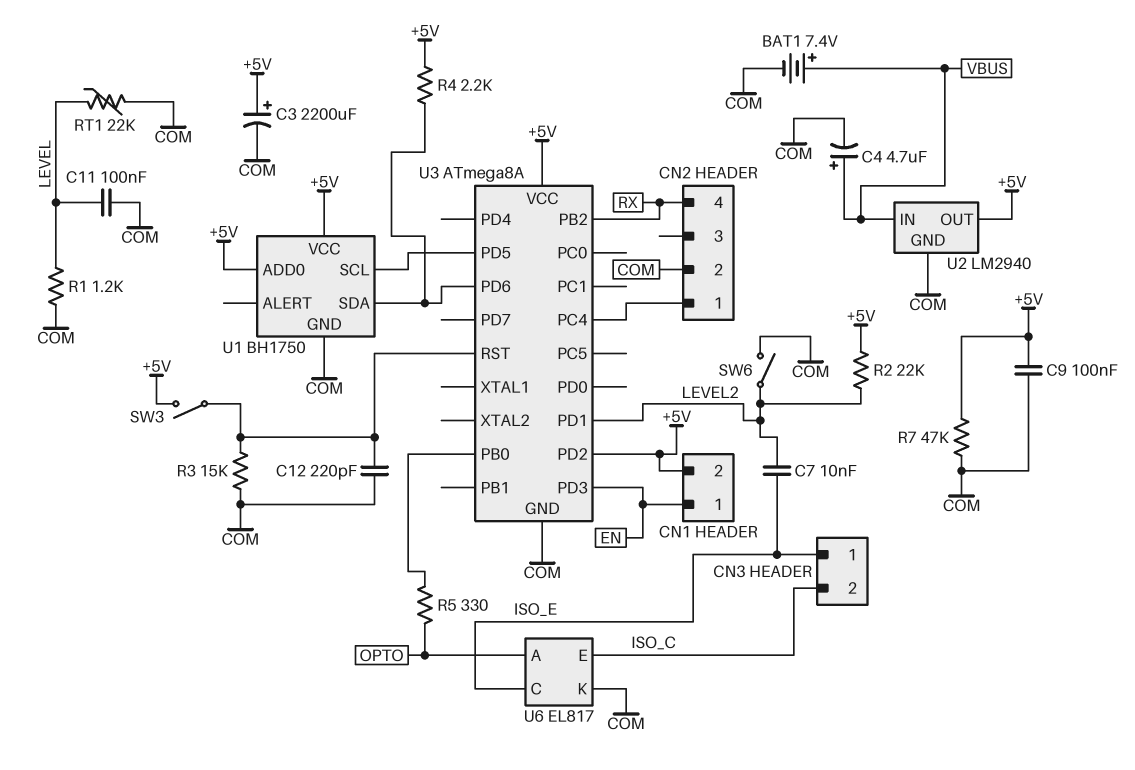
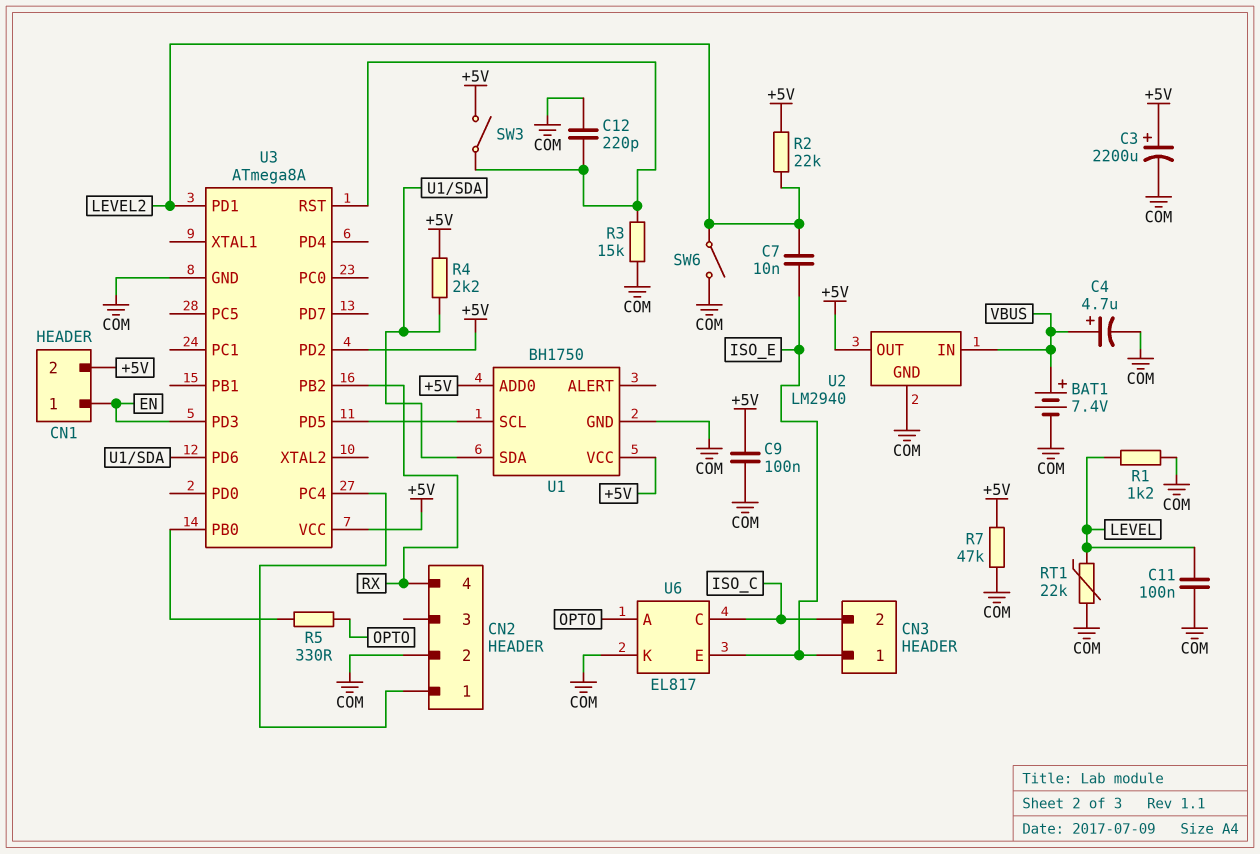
U6 pin C: ISO_E -> ISO_C
U6 pin E: ISO_C -> ISO_E

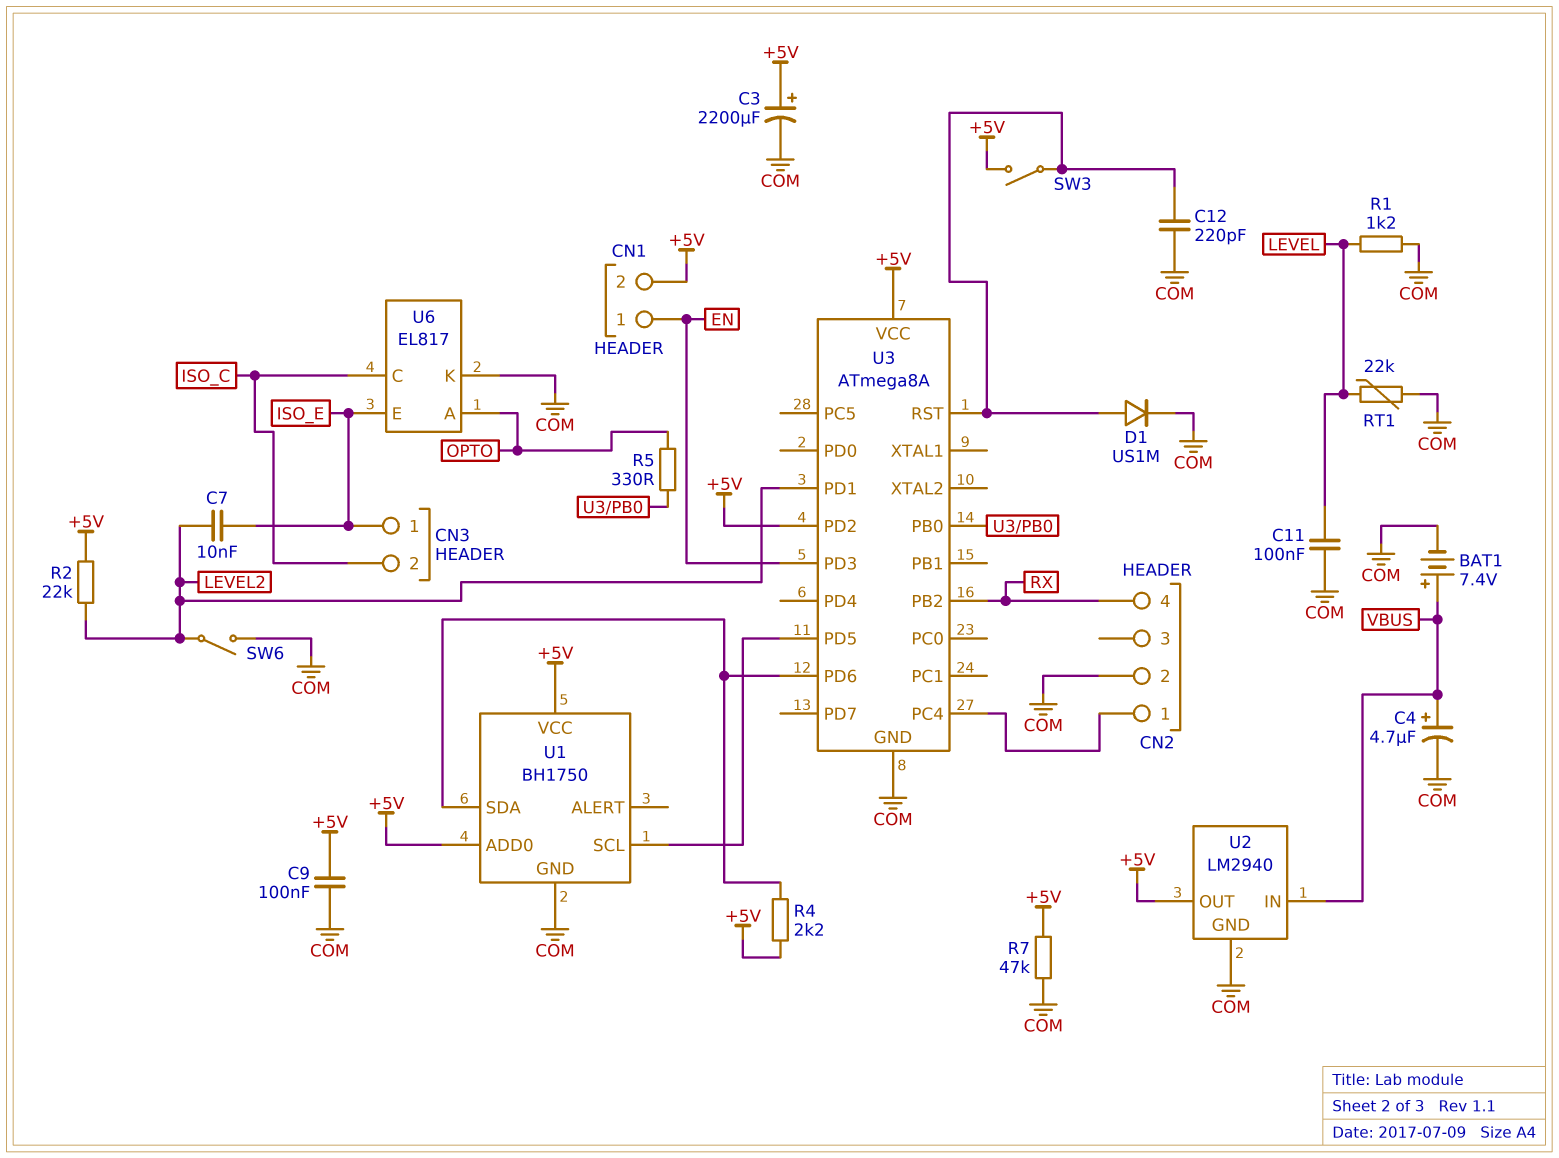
D1: none -> diode US1M (A U3/RST, K COM)
R3: 15k (COM, U3/RST) -> none

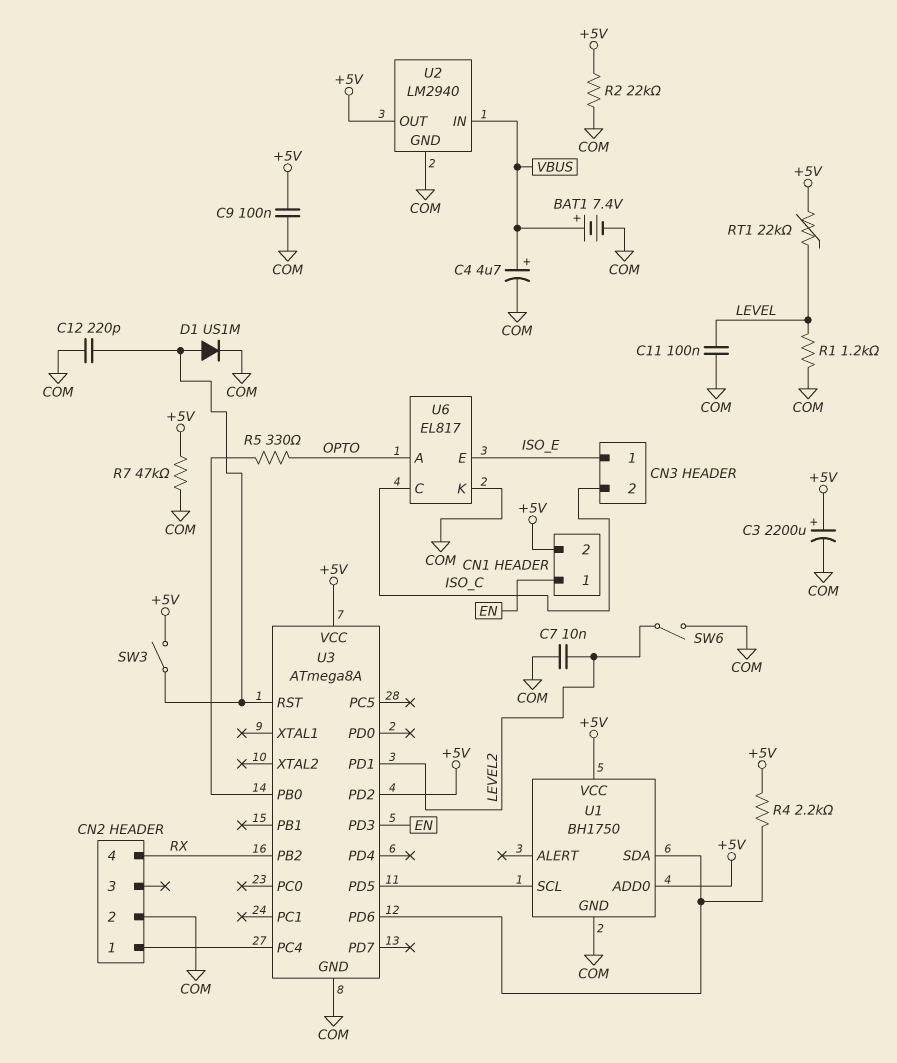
C7: 10nF (ISO_E, LEVEL2) -> 10nF (COM, LEVEL2)
R2: 22k (+5V, LEVEL2) -> 22k (+5V, COM)
RT1: 22k (COM, LEVEL) -> 22k (+5V, LEVEL)

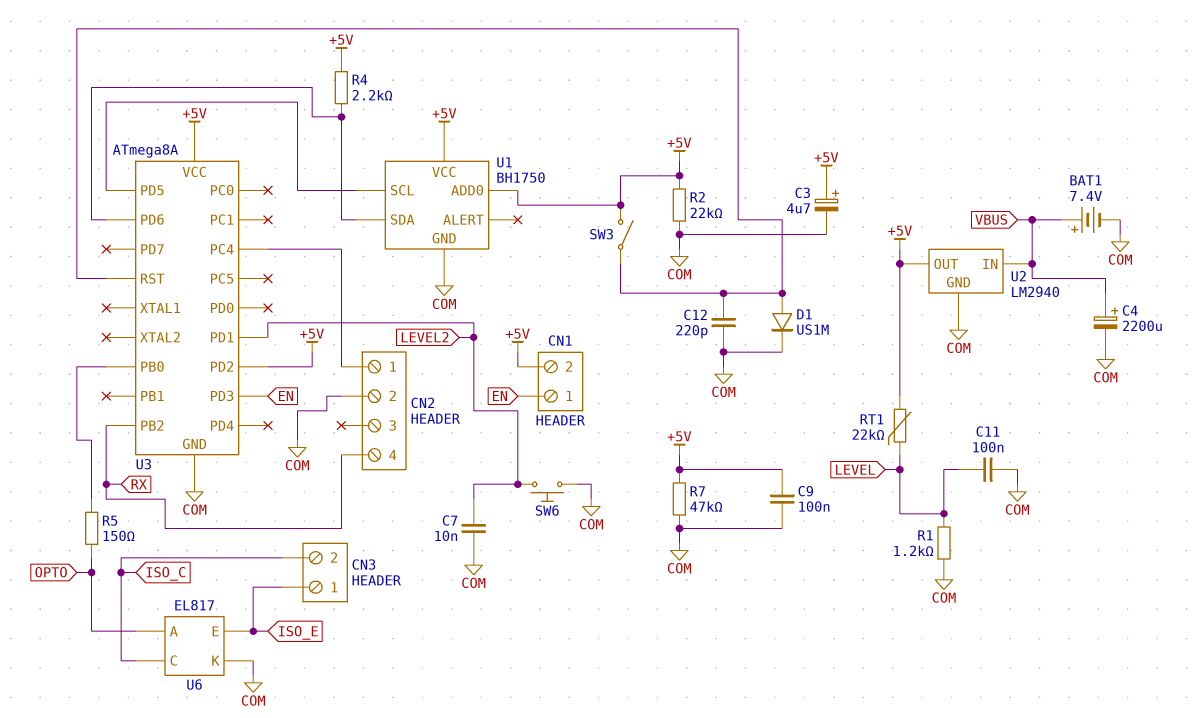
C3: 2200uF (plus +5V, minus COM) -> 4.7uF (plus +5V, minus COM)
C4: 4.7uF (plus VBUS, minus COM) -> 2200uF (plus VBUS, minus COM)
R5: 330 (OPTO, U3/PB0) -> 150 (OPTO, U3/PB0)
SW6: switch (COM, LEVEL2) -> button (COM, LEVEL2)

